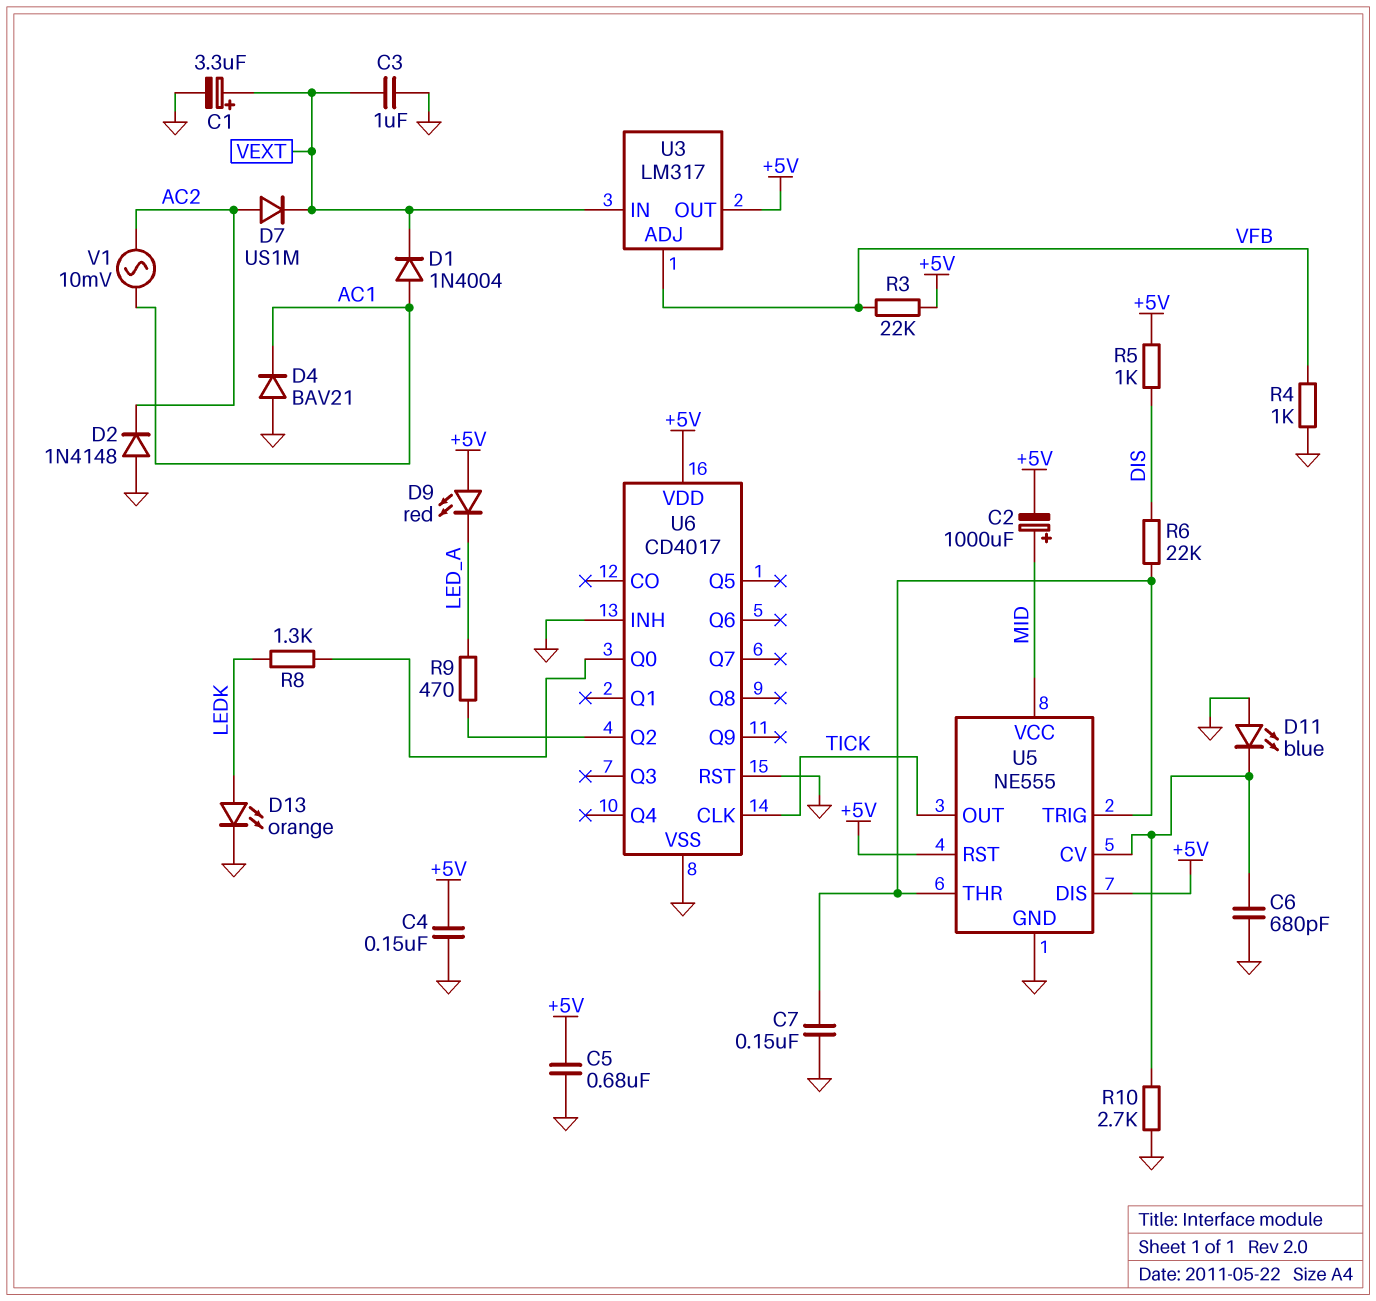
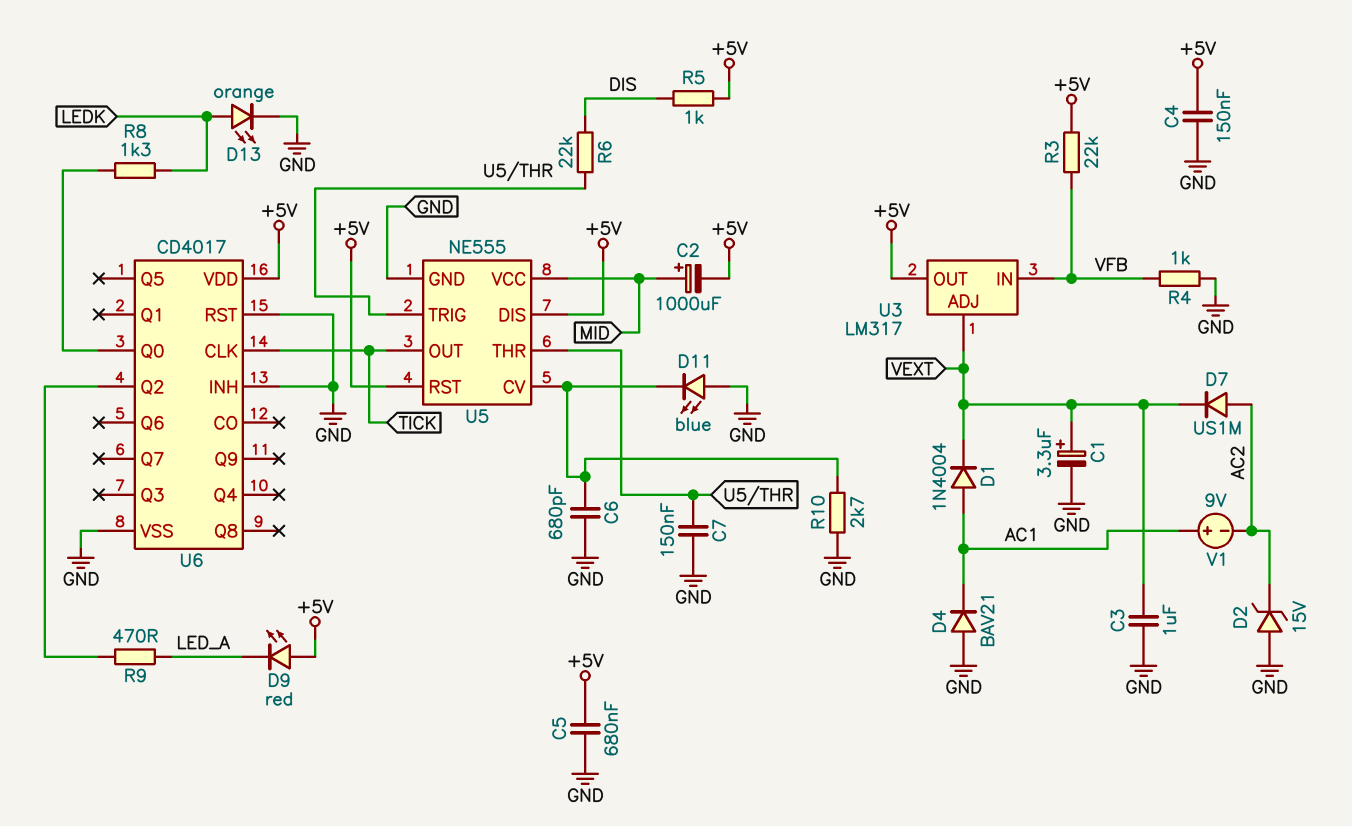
D2: diode 1N4148 (A GND, K AC2) -> zener 15V (A GND, K AC2)
U3 pin ADJ: VFB -> VEXT
U3 pin IN: VEXT -> VFB
V1: AC 10mV (AC1, AC2) -> 9V (plus AC1, minus AC2)

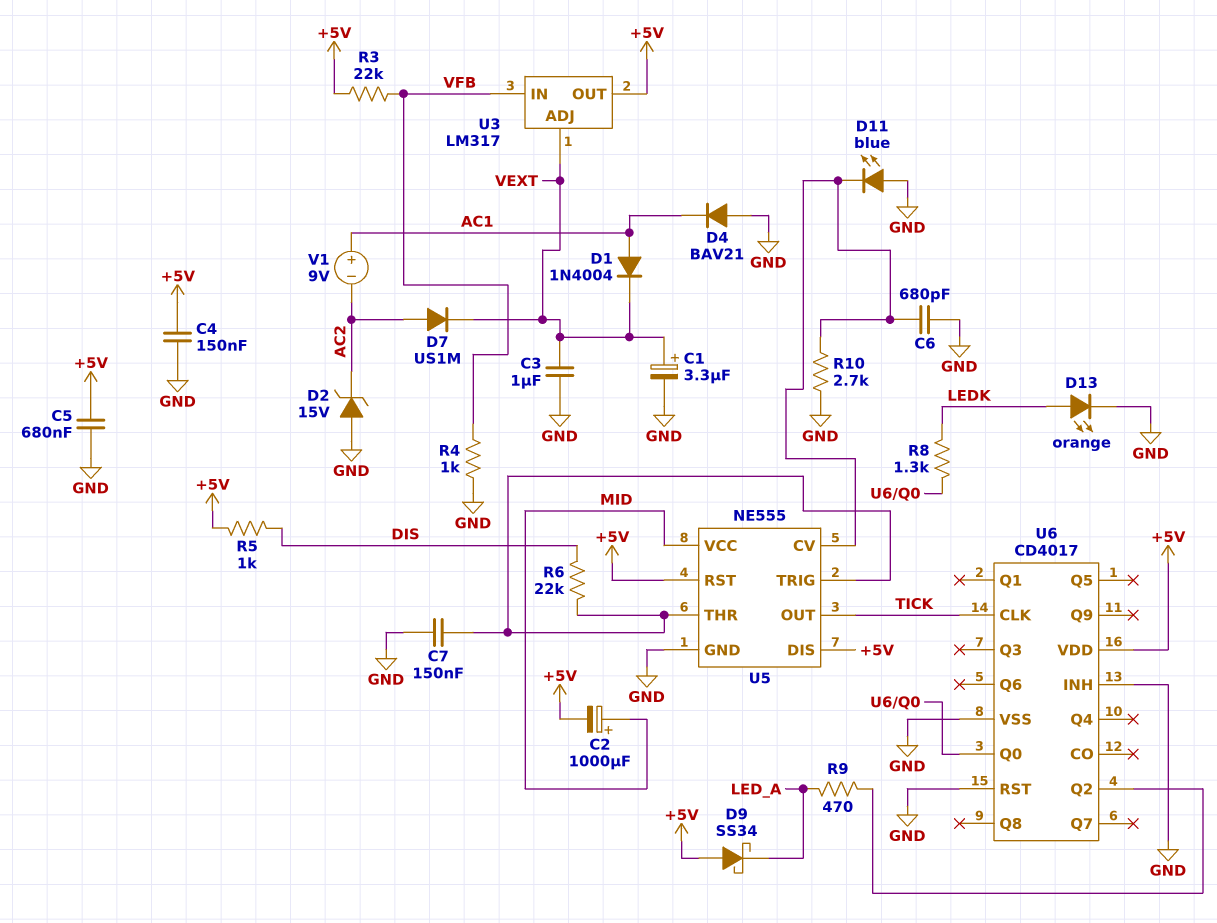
D9: LED red (A +5V, K LED_A) -> schottky SS34 (A +5V, K LED_A)

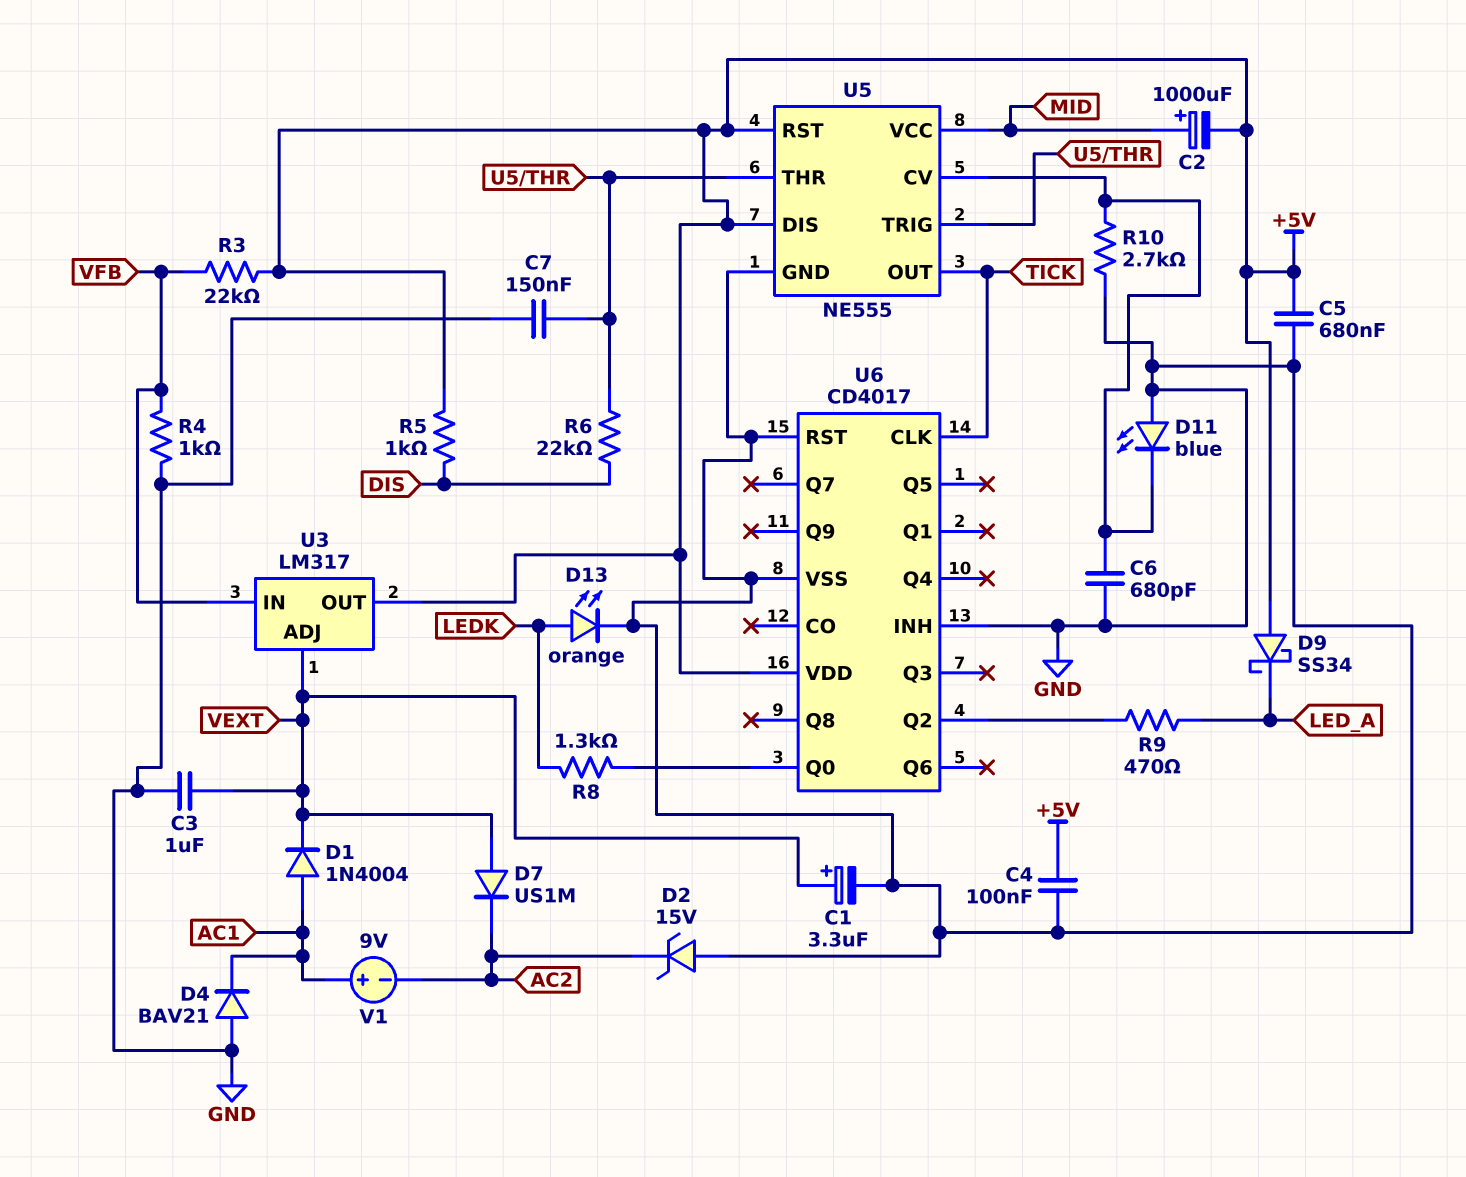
C4: 150nF (+5V, GND) -> 100nF (+5V, GND)
D7: diode US1M (A AC2, K VEXT) -> diode US1M (A VEXT, K AC2)

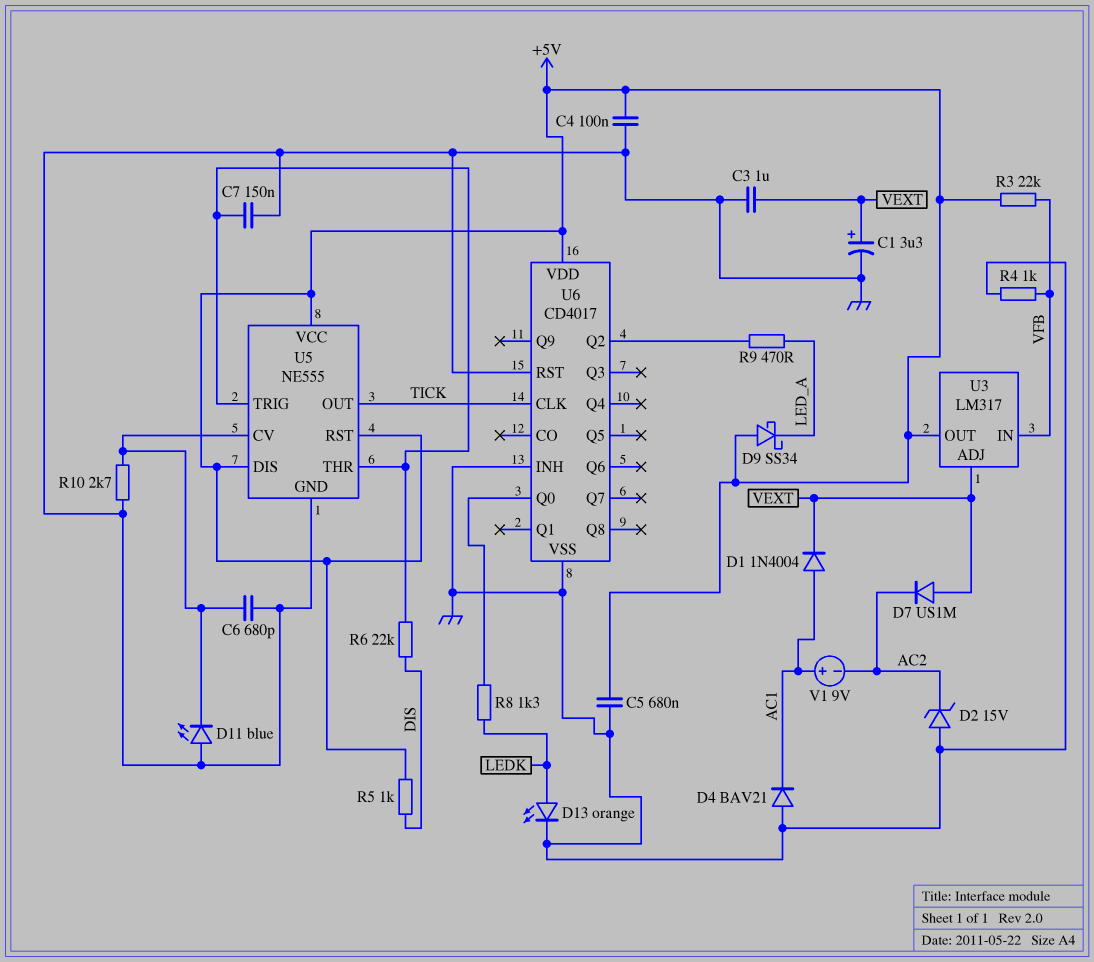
C2: 1000uF (plus MID, minus +5V) -> none
U5 pin VCC: MID -> +5V

